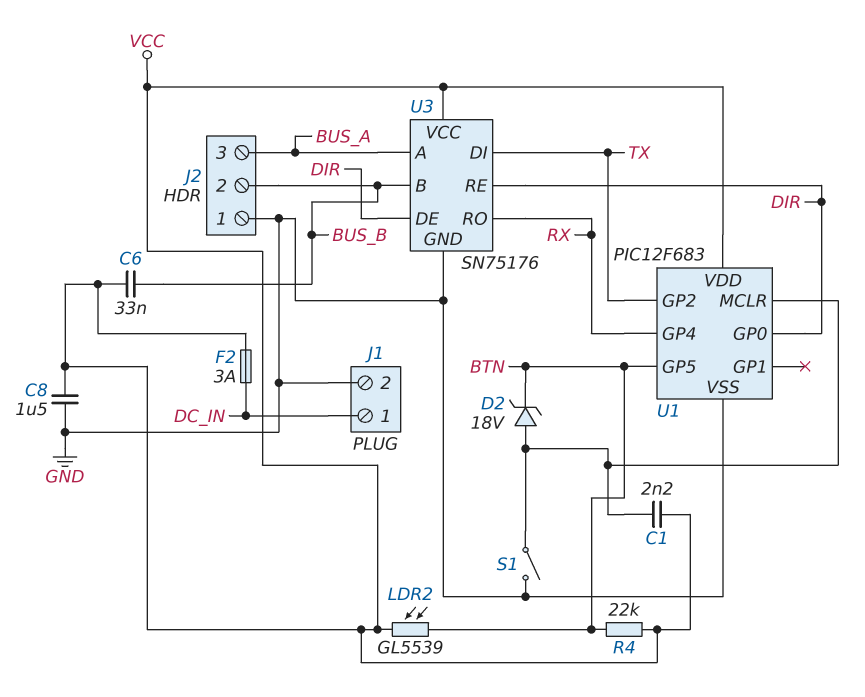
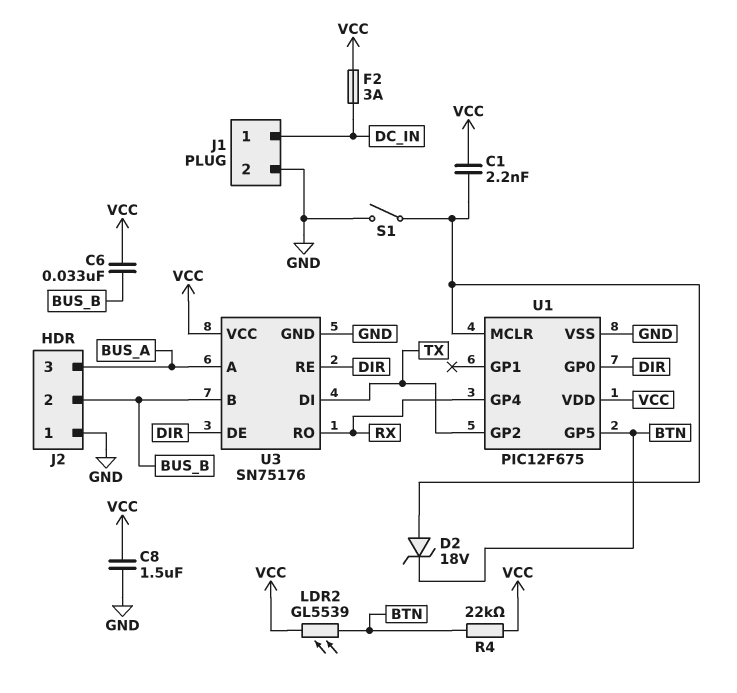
U1: PIC12F683 -> PIC12F675

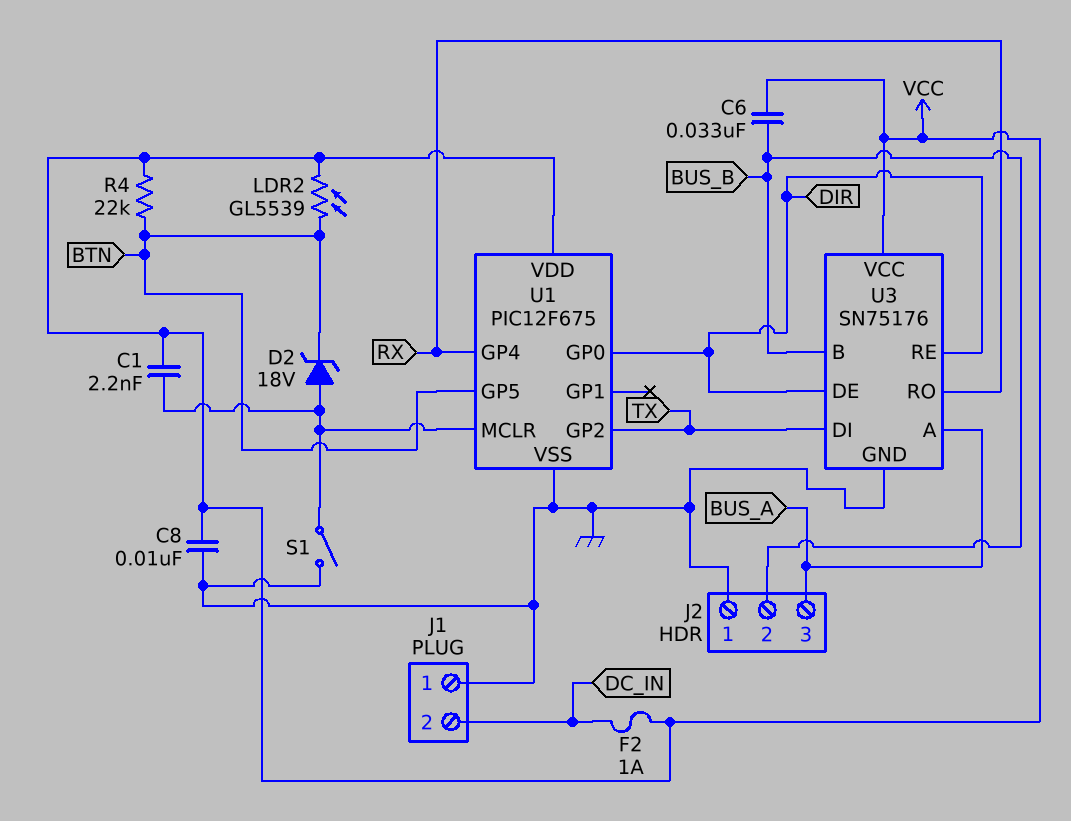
C8: 1.5uF (GND, VCC) -> 10nF (GND, VCC)
F2: 3A (DC_IN, VCC) -> 1A (DC_IN, VCC)
J1 pin 1: DC_IN -> GND
J1 pin 2: GND -> DC_IN

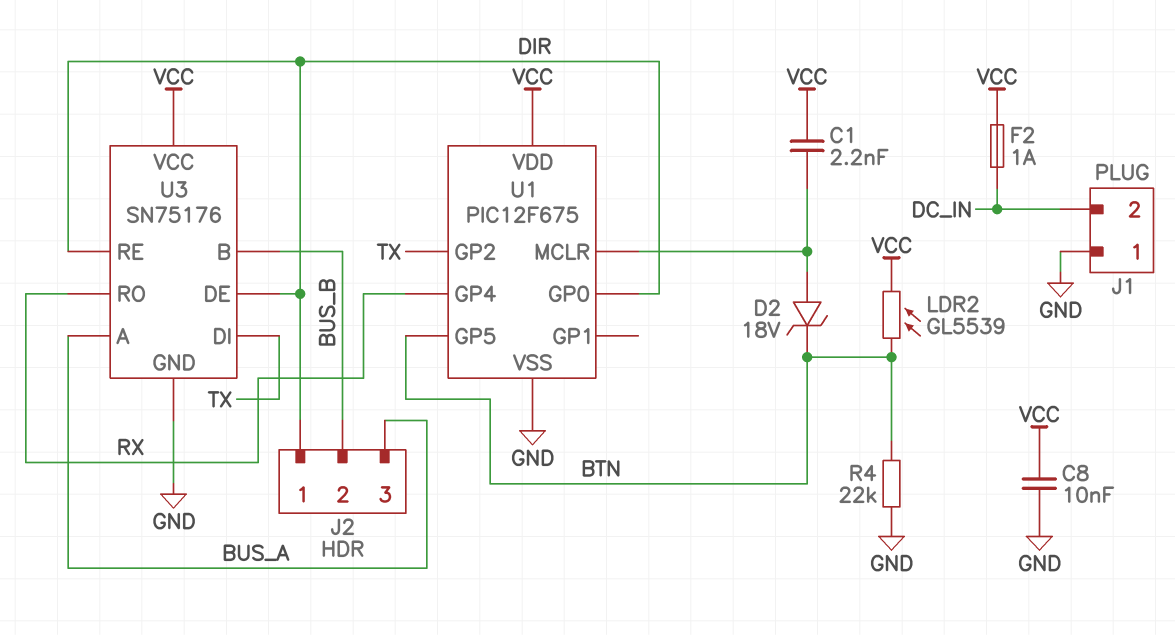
C6: 33nF (BUS_B, VCC) -> none
J2 pin 1: GND -> DIR
R4: 22k (BTN, VCC) -> 22k (BTN, GND)
S1: switch (GND, U1/MCLR) -> none

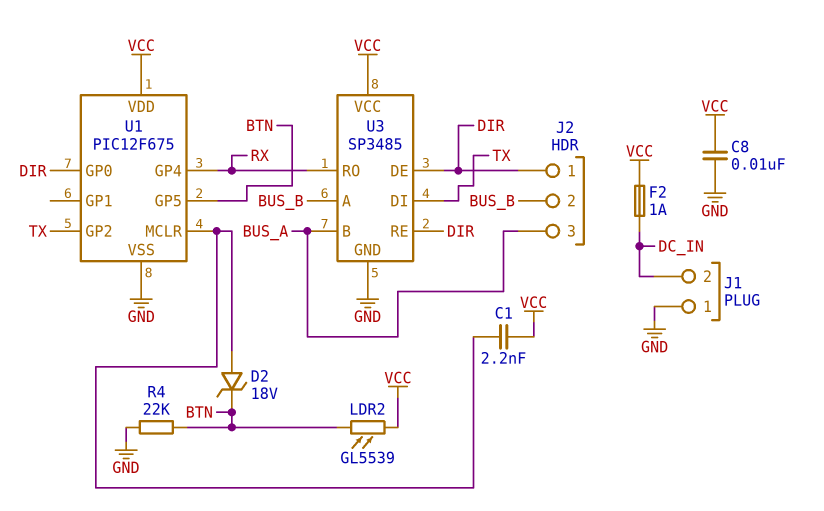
U3: SN75176 -> SP3485
U3 pin A: BUS_A -> BUS_B
U3 pin B: BUS_B -> BUS_A

